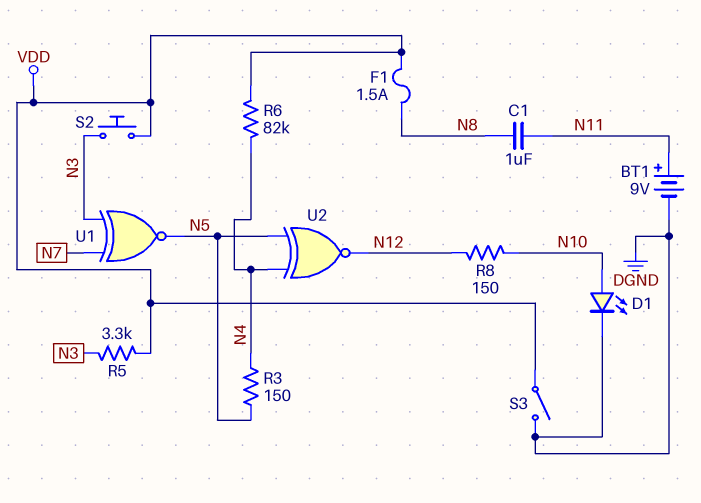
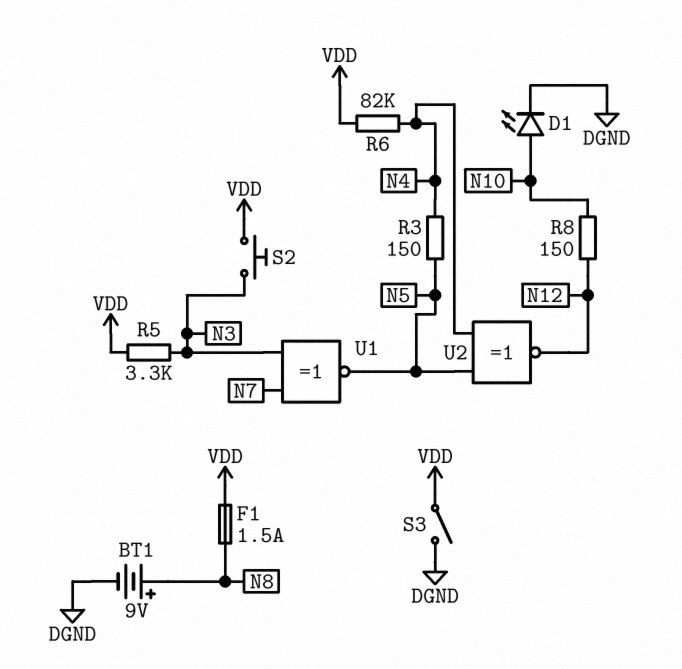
BT1: 9V (plus N11, minus DGND) -> 9V (plus N8, minus DGND)
C1: 1uF (N8, N11) -> none

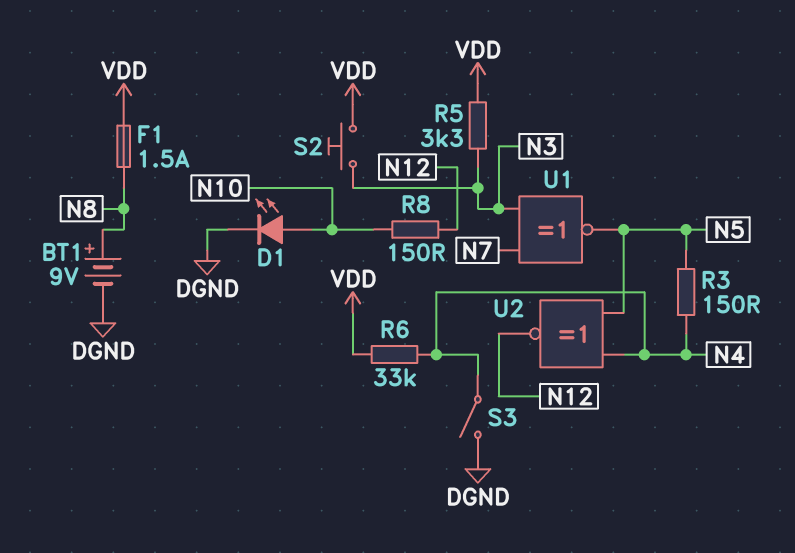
R6: 82k (N4, VDD) -> 33k (N4, VDD)
S3: switch (DGND, VDD) -> switch (DGND, N4)

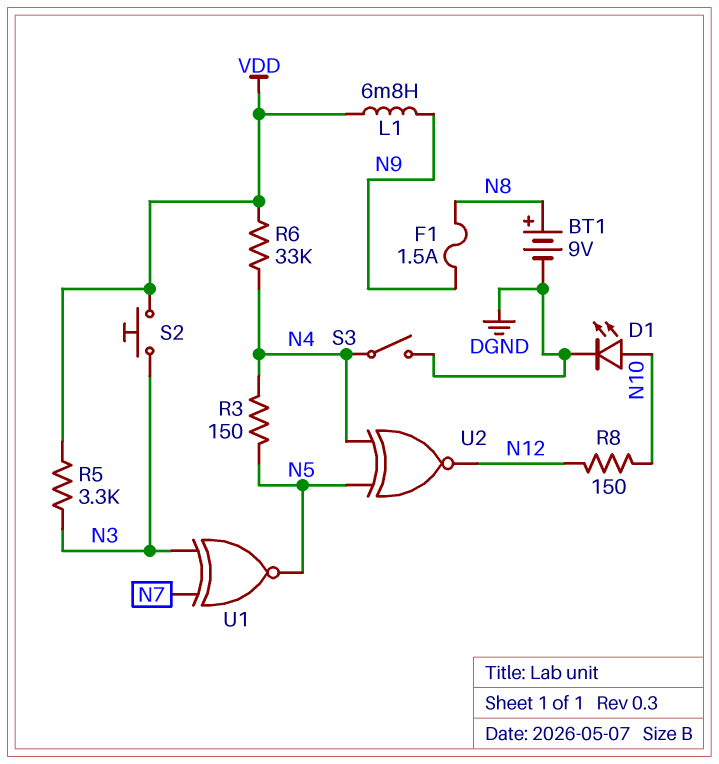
F1: 1.5A (N8, VDD) -> 1.5A (N8, N9)
L1: none -> 6.8mH (N9, VDD)

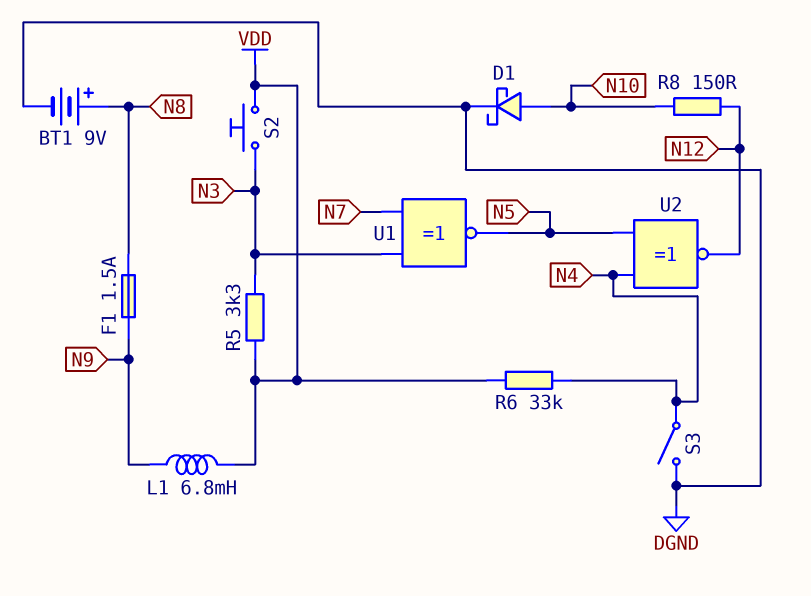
D1: LED (A N10, K DGND) -> schottky (A N10, K DGND)
R3: 150 (N4, N5) -> none

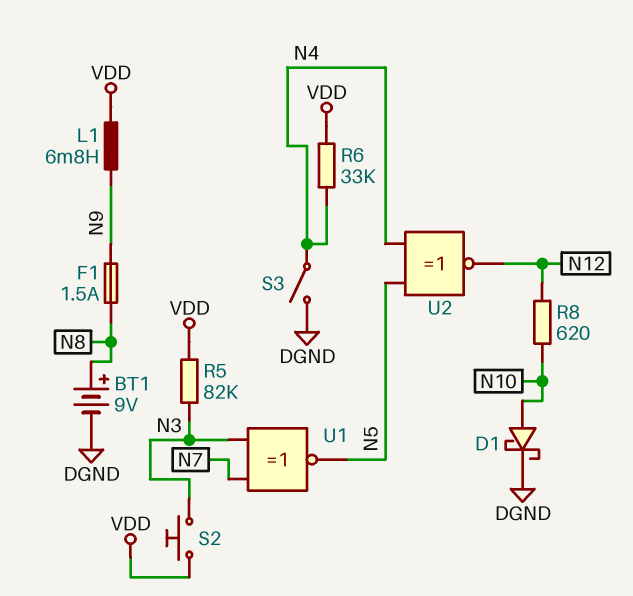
R5: 3.3k (N3, VDD) -> 82k (N3, VDD)
R8: 150 (N10, N12) -> 620 (N10, N12)

